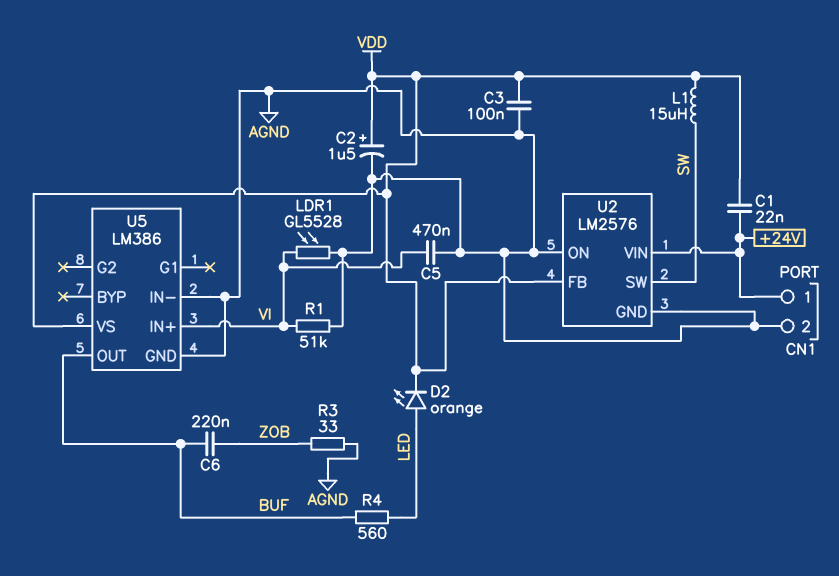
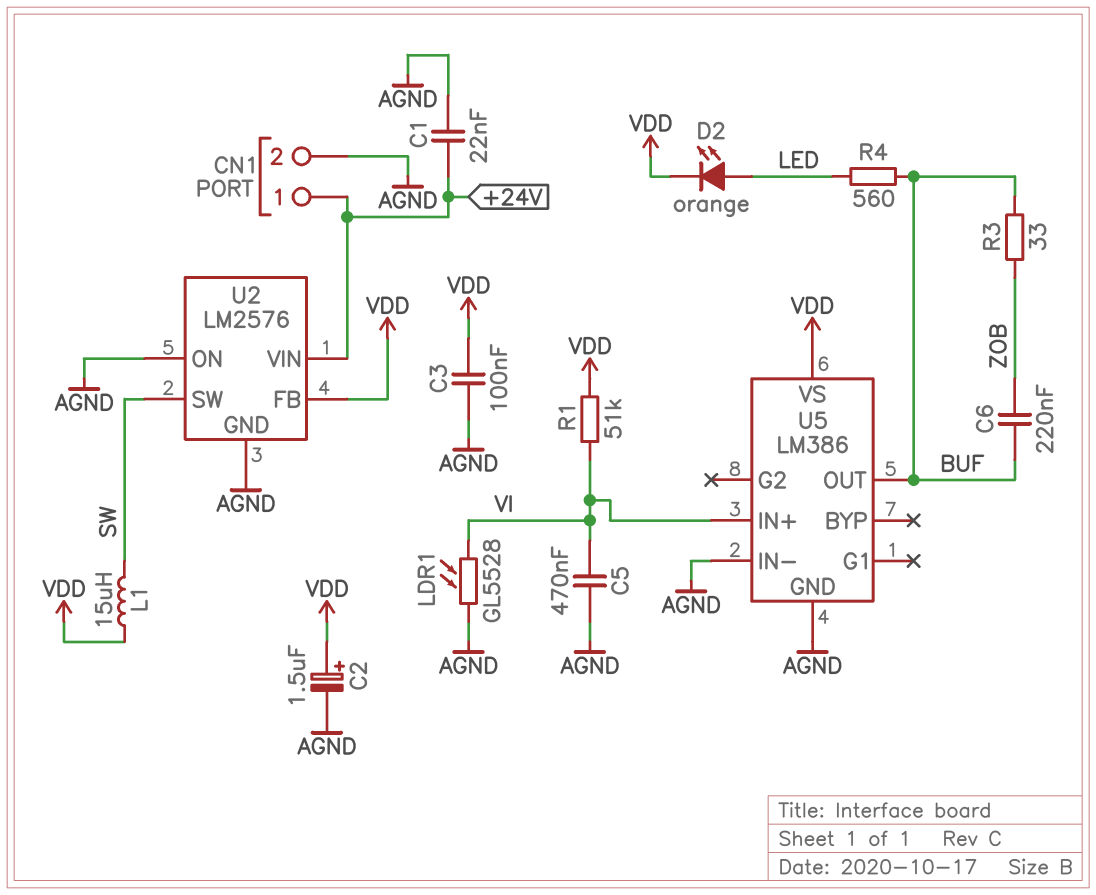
C1: 22nF (+24V, VDD) -> 22nF (+24V, AGND)
R1: 51k (AGND, VI) -> 51k (VDD, VI)
R3: 33 (AGND, ZOB) -> 33 (BUF, ZOB)

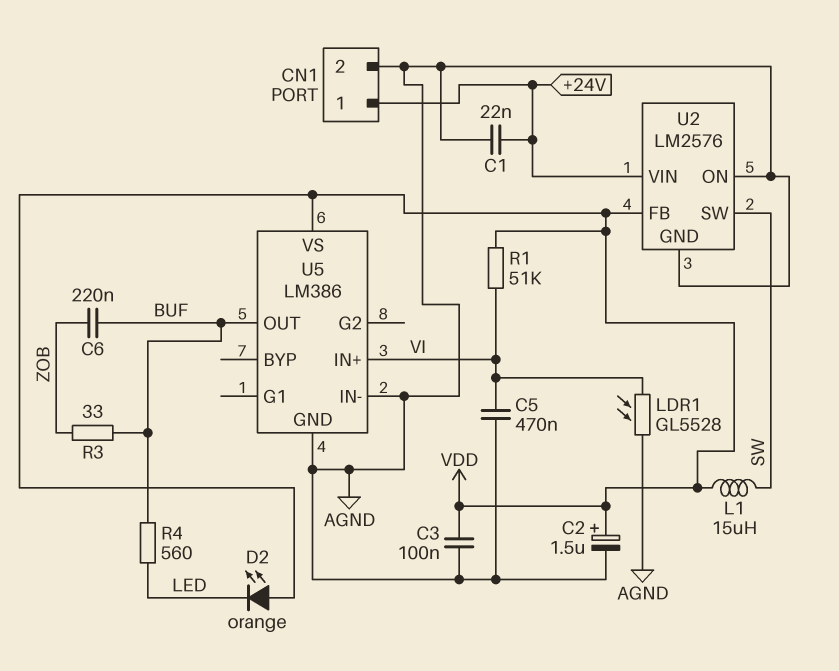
D2: LED orange (A LED, K VDD) -> LED orange (A VDD, K LED)

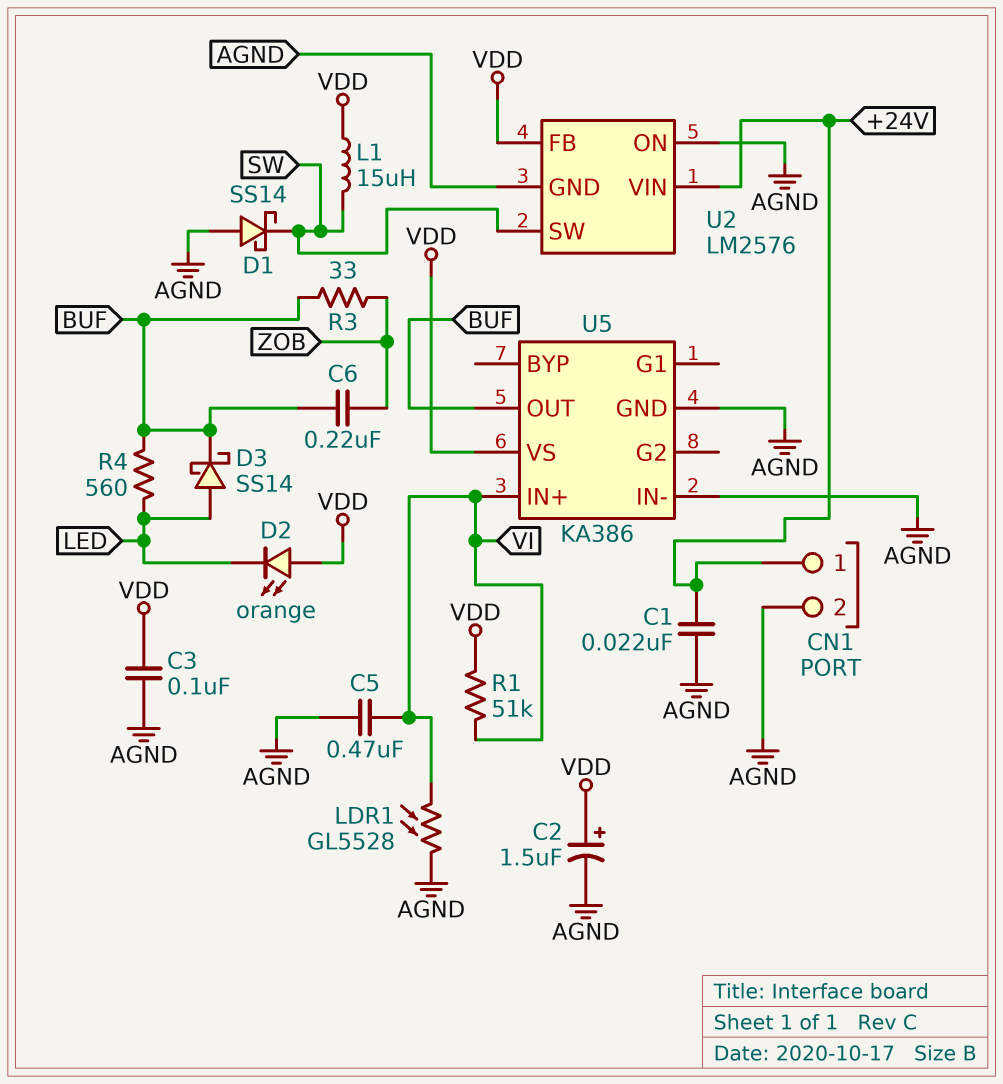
D1: none -> schottky SS14 (A AGND, K SW)
D3: none -> schottky SS14 (A LED, K BUF)
U5: LM386 -> KA386

